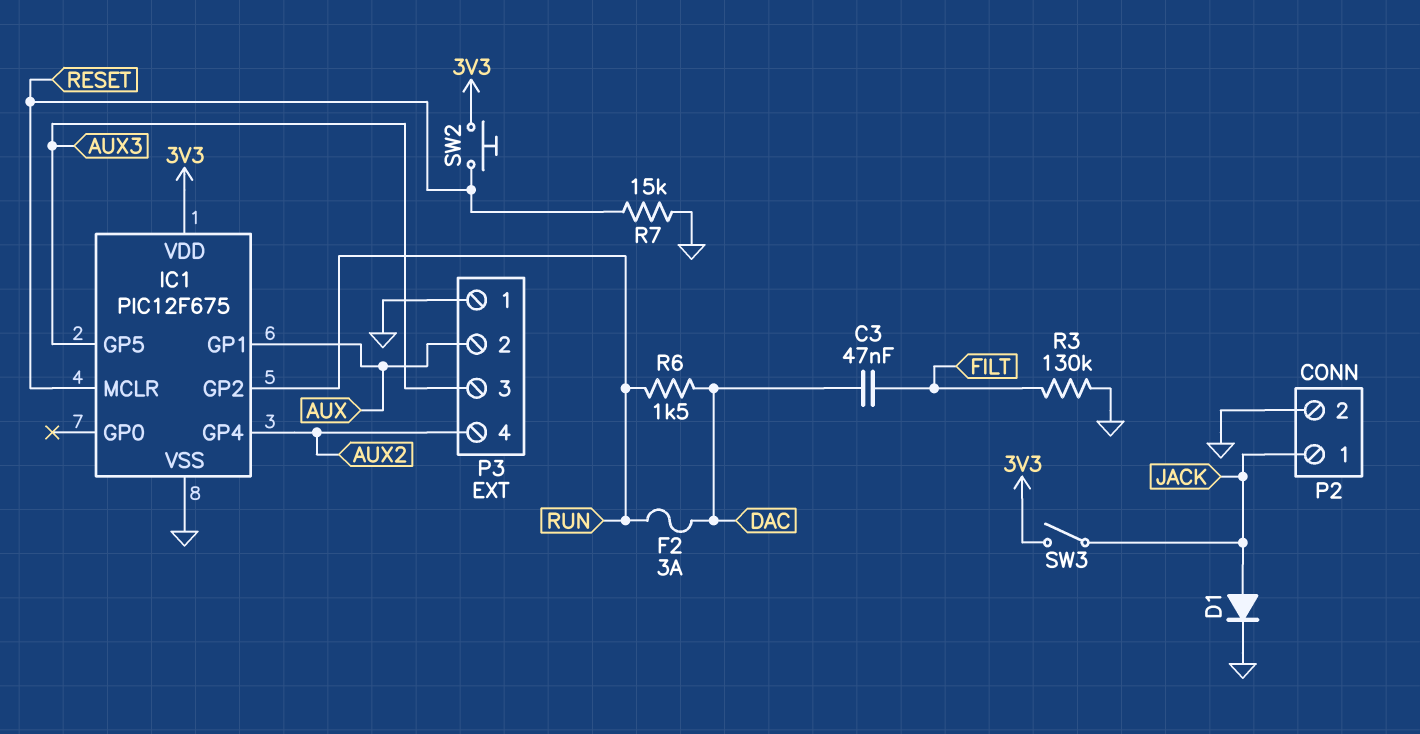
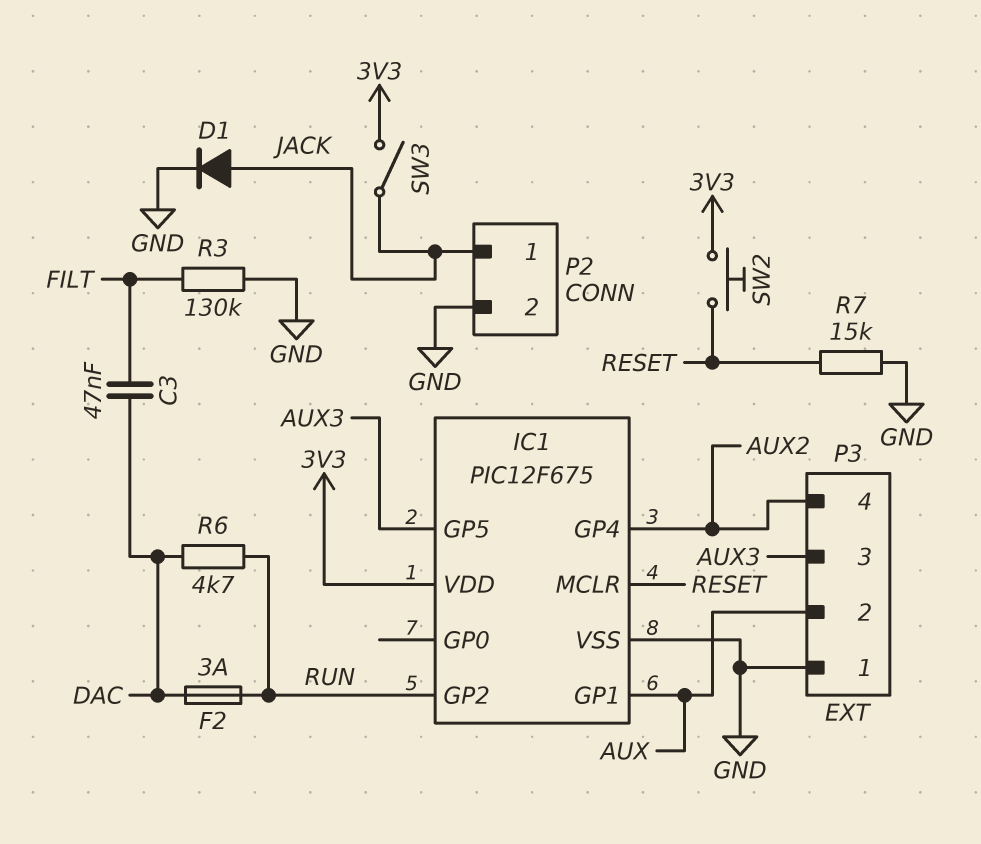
R6: 1.5k (DAC, RUN) -> 4.7k (DAC, RUN)

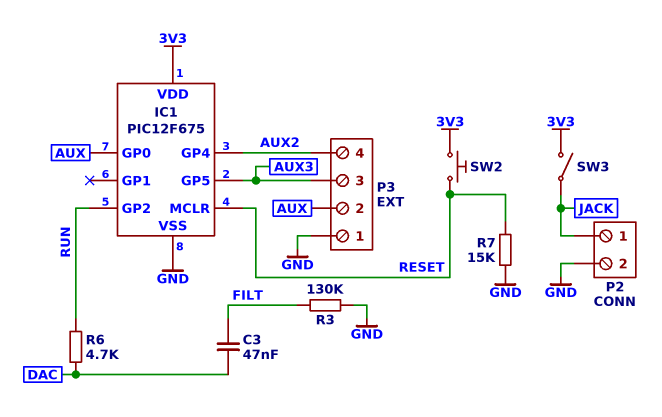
D1: diode (A JACK, K GND) -> none
F2: 3A (DAC, RUN) -> none
IC1 pin GP0: none -> AUX
IC1 pin GP1: AUX -> none

